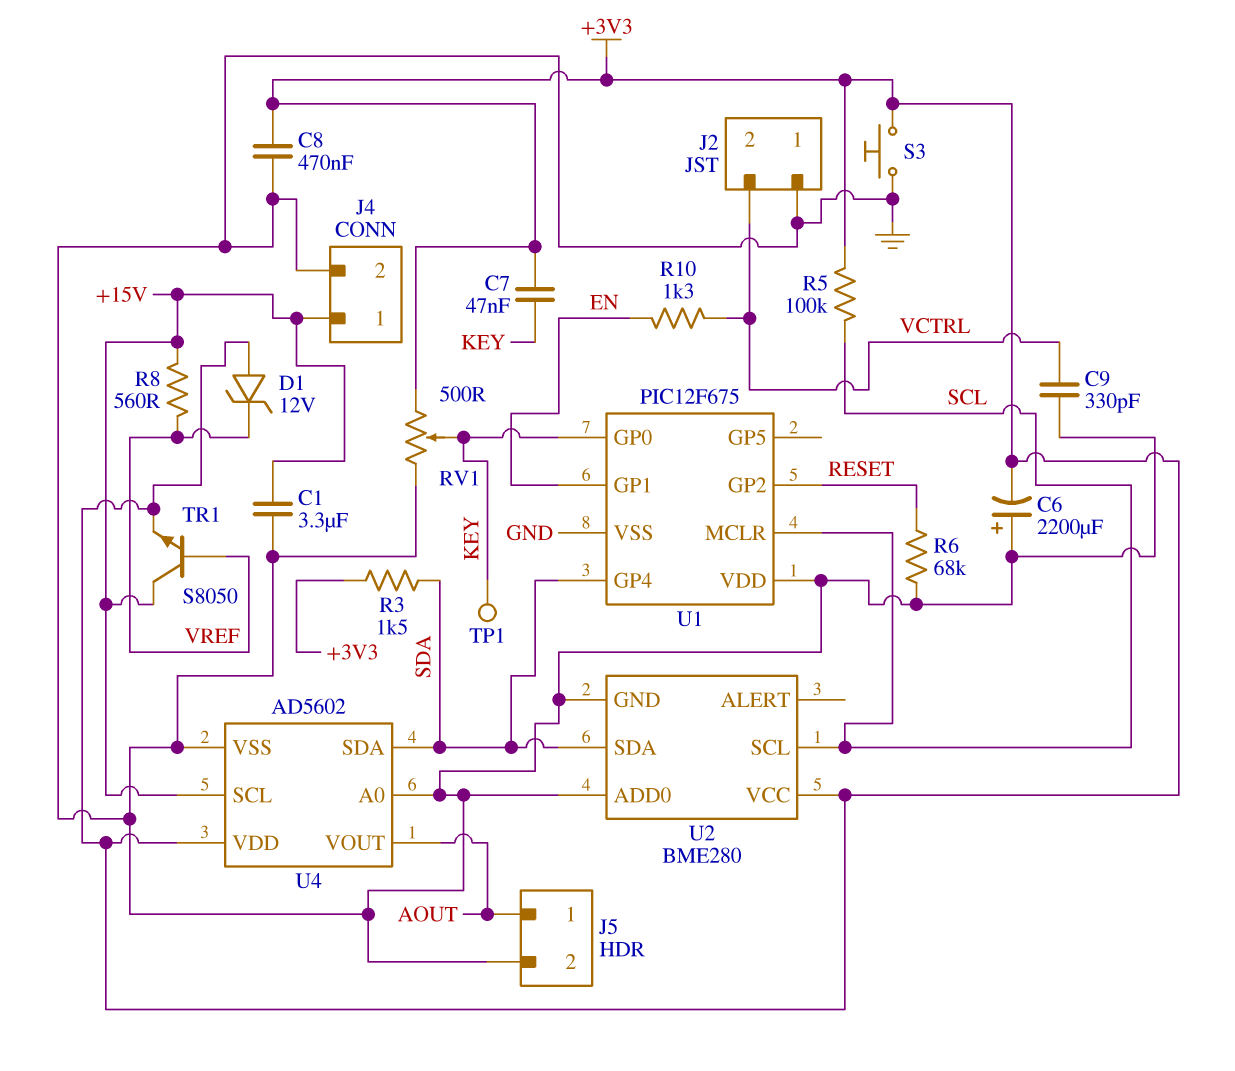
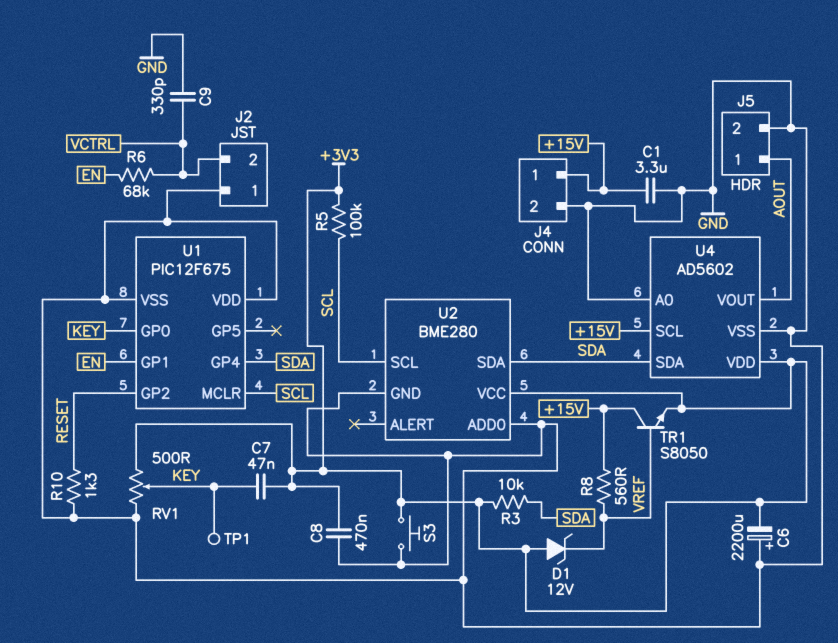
R3: 1.5k (+3V3, SDA) -> 10k (+3V3, SDA)
R6: 68k (GND, RESET) -> 68k (EN, VCTRL)
R10: 1.3k (EN, VCTRL) -> 1.3k (GND, RESET)

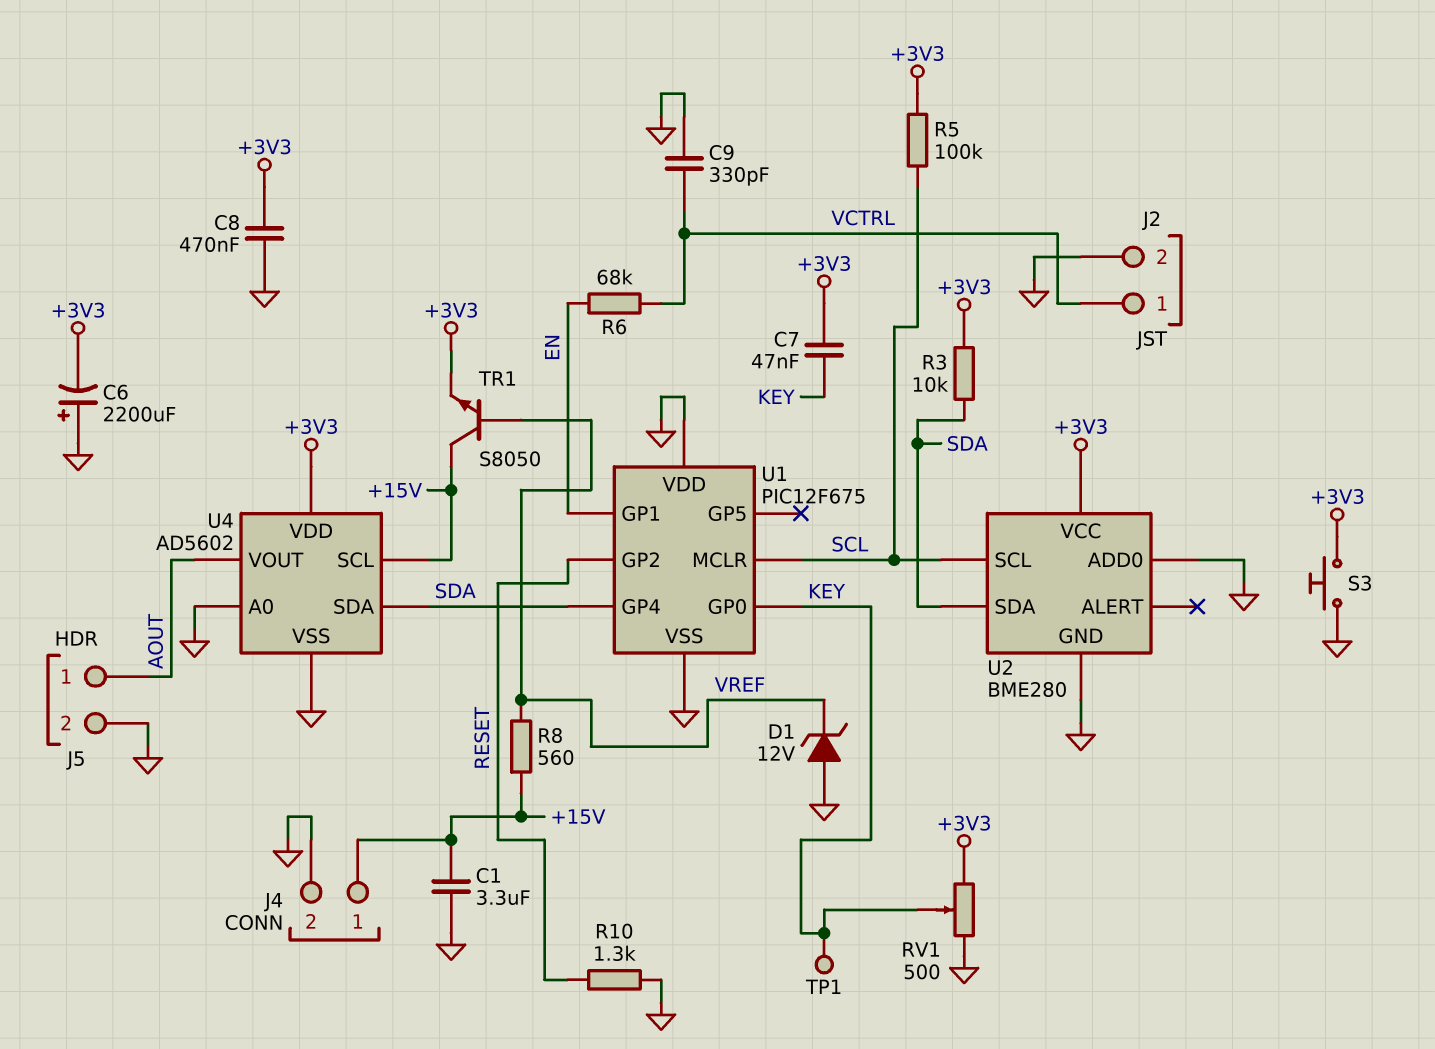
D1: zener 12V (A +3V3, K VREF) -> zener 12V (A GND, K VREF)
J2 pin 1: GND -> VCTRL
J2 pin 2: VCTRL -> GND

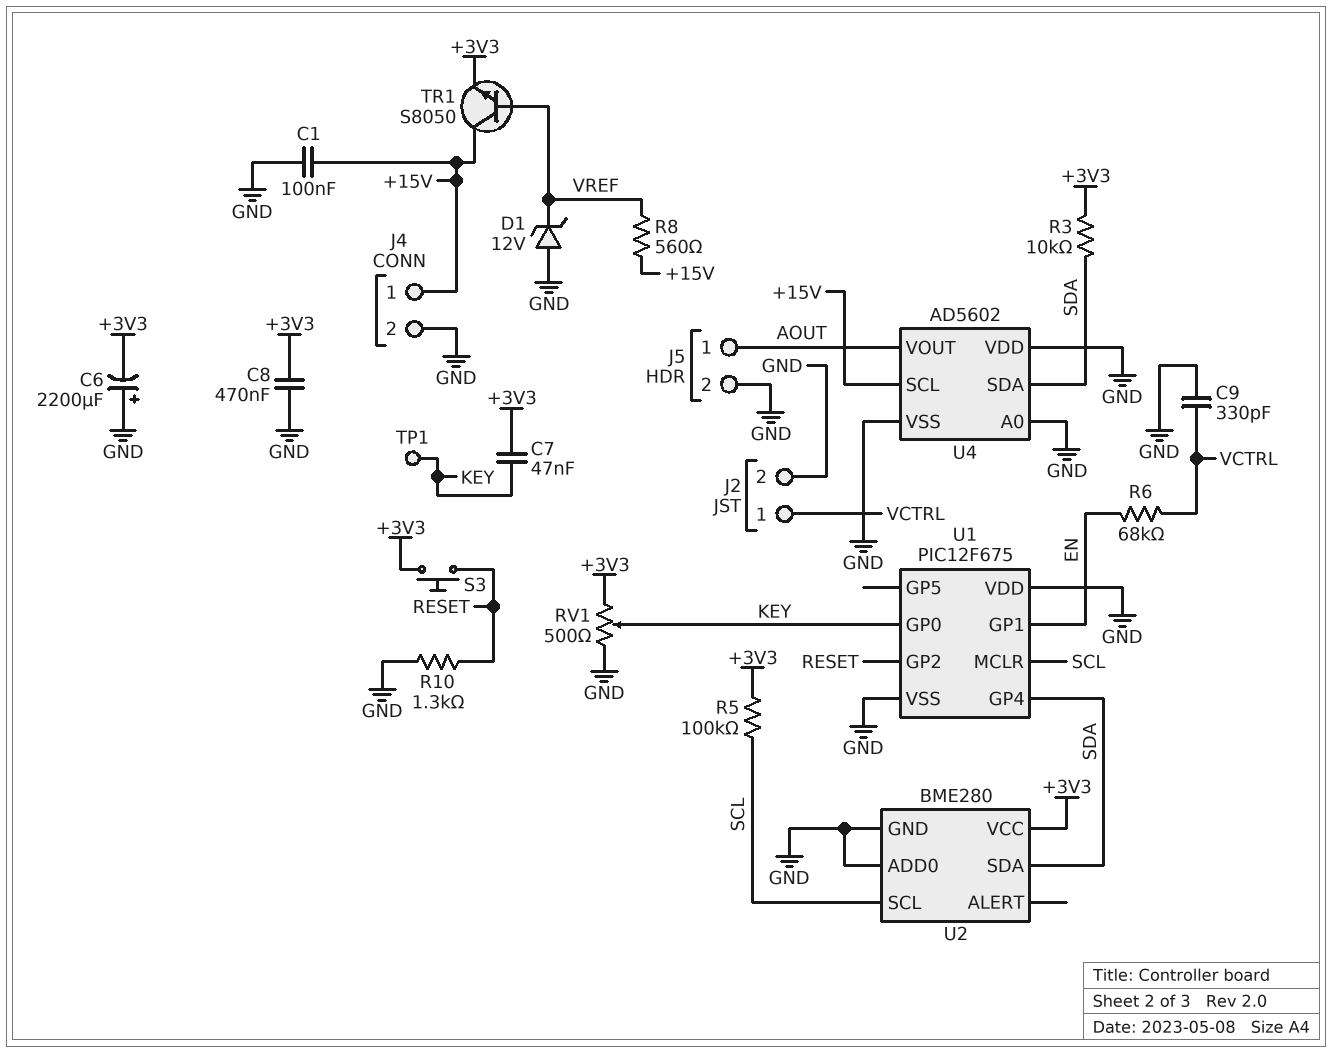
C1: 3.3uF (+15V, GND) -> 100nF (+15V, GND)
S3: button (+3V3, GND) -> button (+3V3, RESET)
U4 pin VDD: +3V3 -> GND

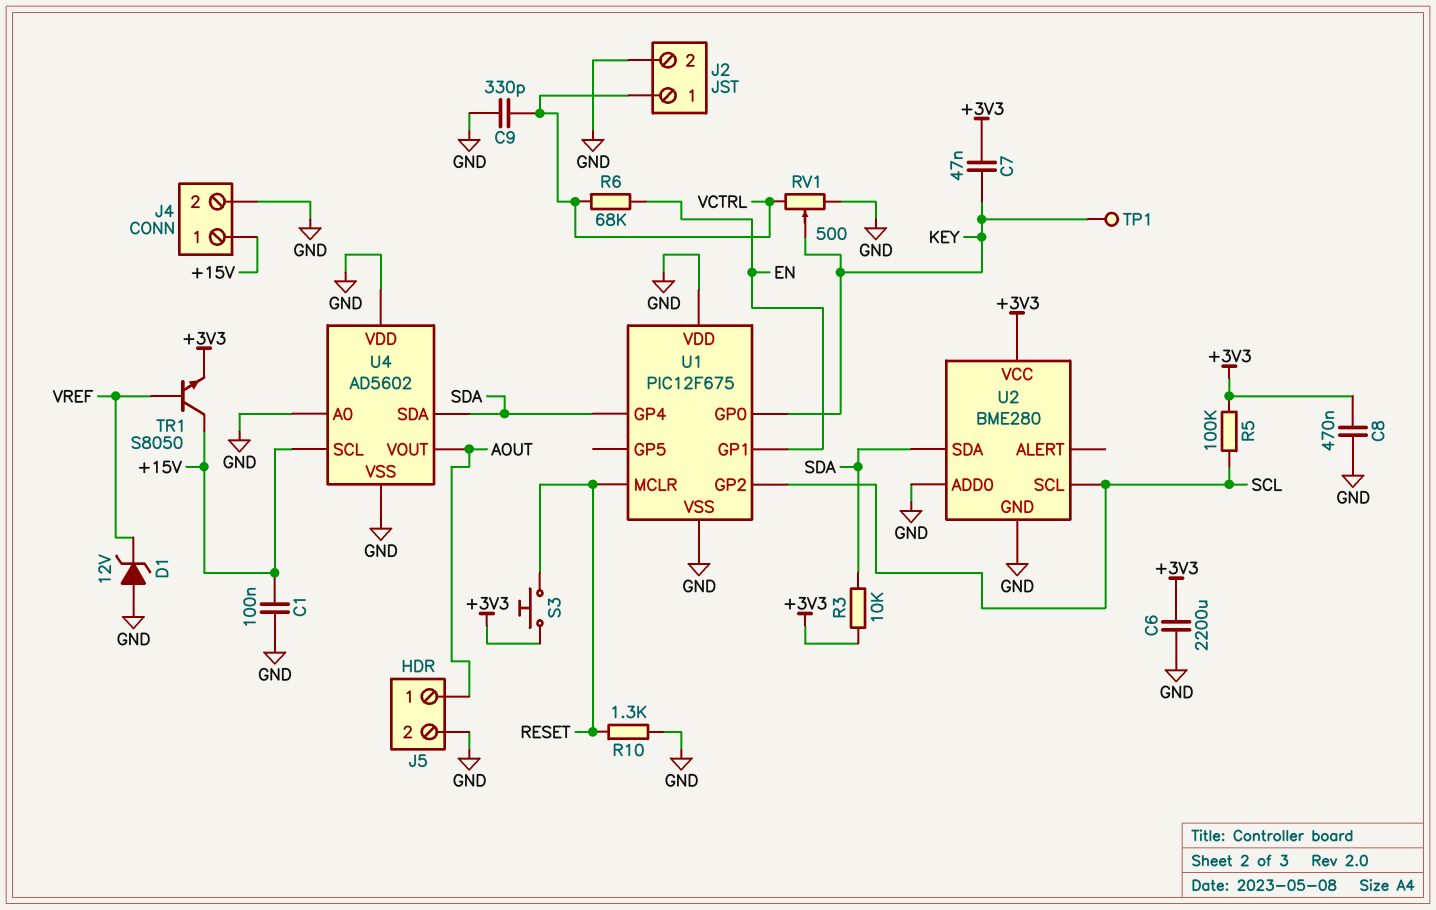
C6: 2200uF (plus GND, minus +3V3) -> 2200uF (+3V3, GND)
R8: 560 (+15V, VREF) -> none
RV1: 500 (+3V3, GND, wiper KEY) -> 500 (GND, VCTRL, wiper KEY)
U1 pin GP2: RESET -> SCL
U1 pin MCLR: SCL -> RESET

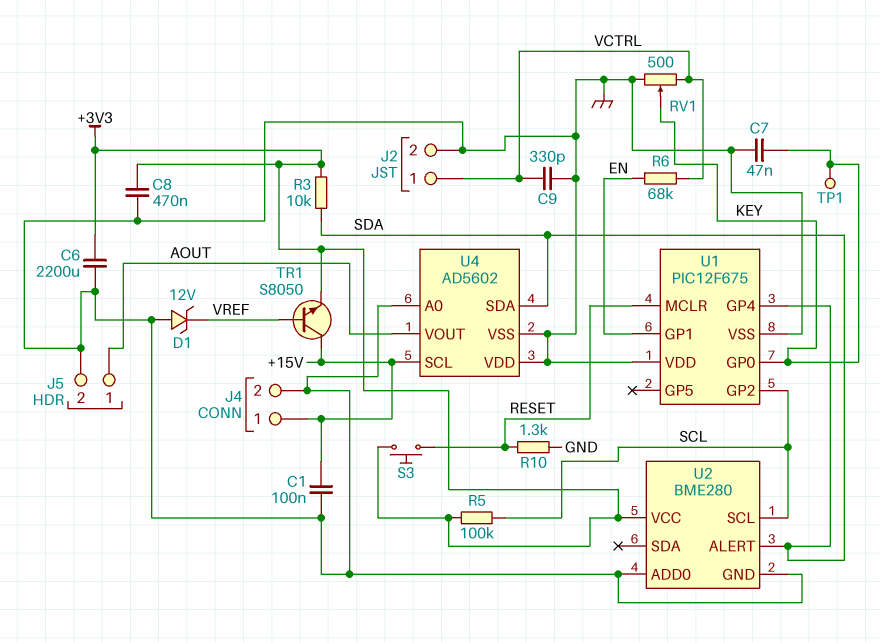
C7: 47nF (+3V3, KEY) -> 47nF (GND, KEY)
U2 pin ALERT: none -> SDA
U2 pin SDA: SDA -> none

